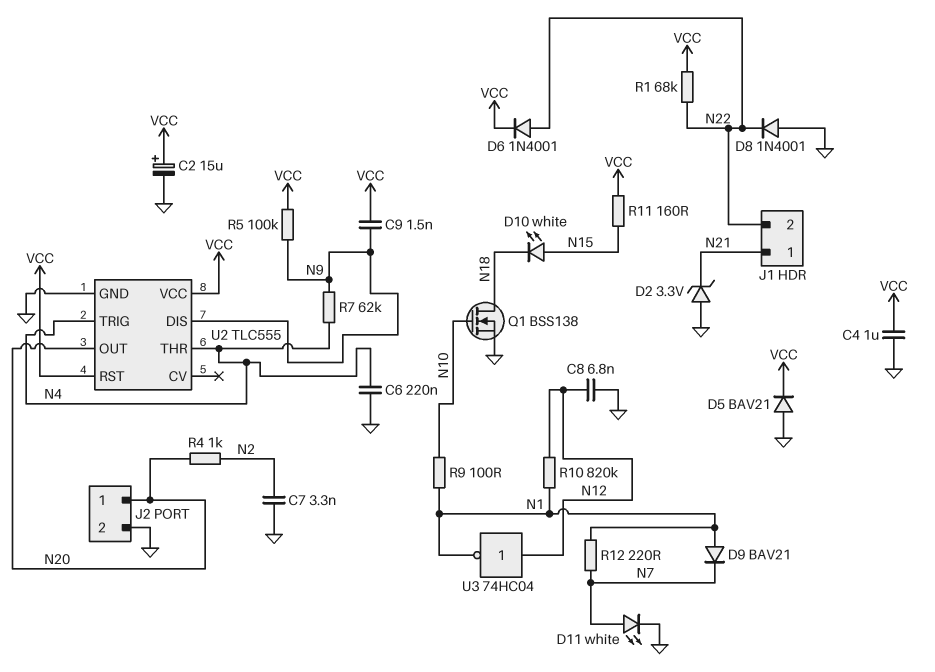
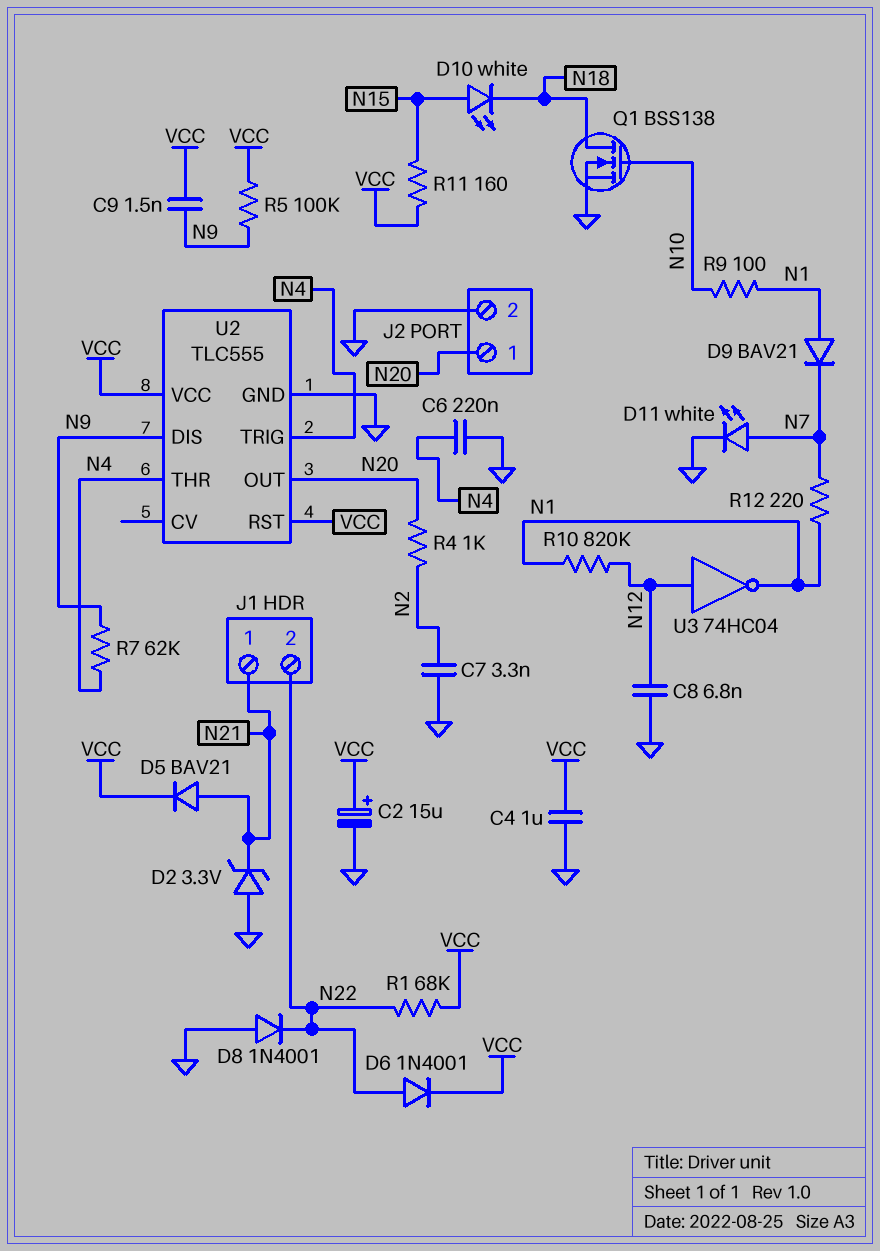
D5: diode BAV21 (A GND, K VCC) -> diode BAV21 (A N21, K VCC)

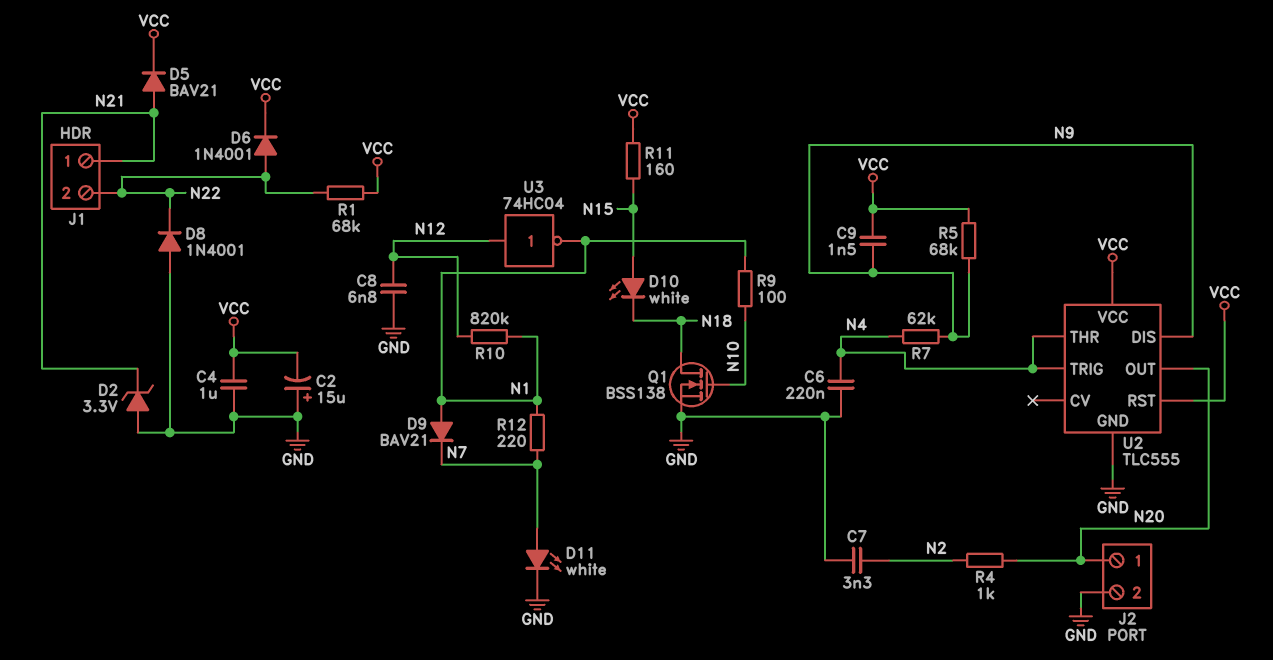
C2: 15uF (plus VCC, minus GND) -> 15uF (plus GND, minus VCC)
R5: 100k (N9, VCC) -> 68k (N9, VCC)

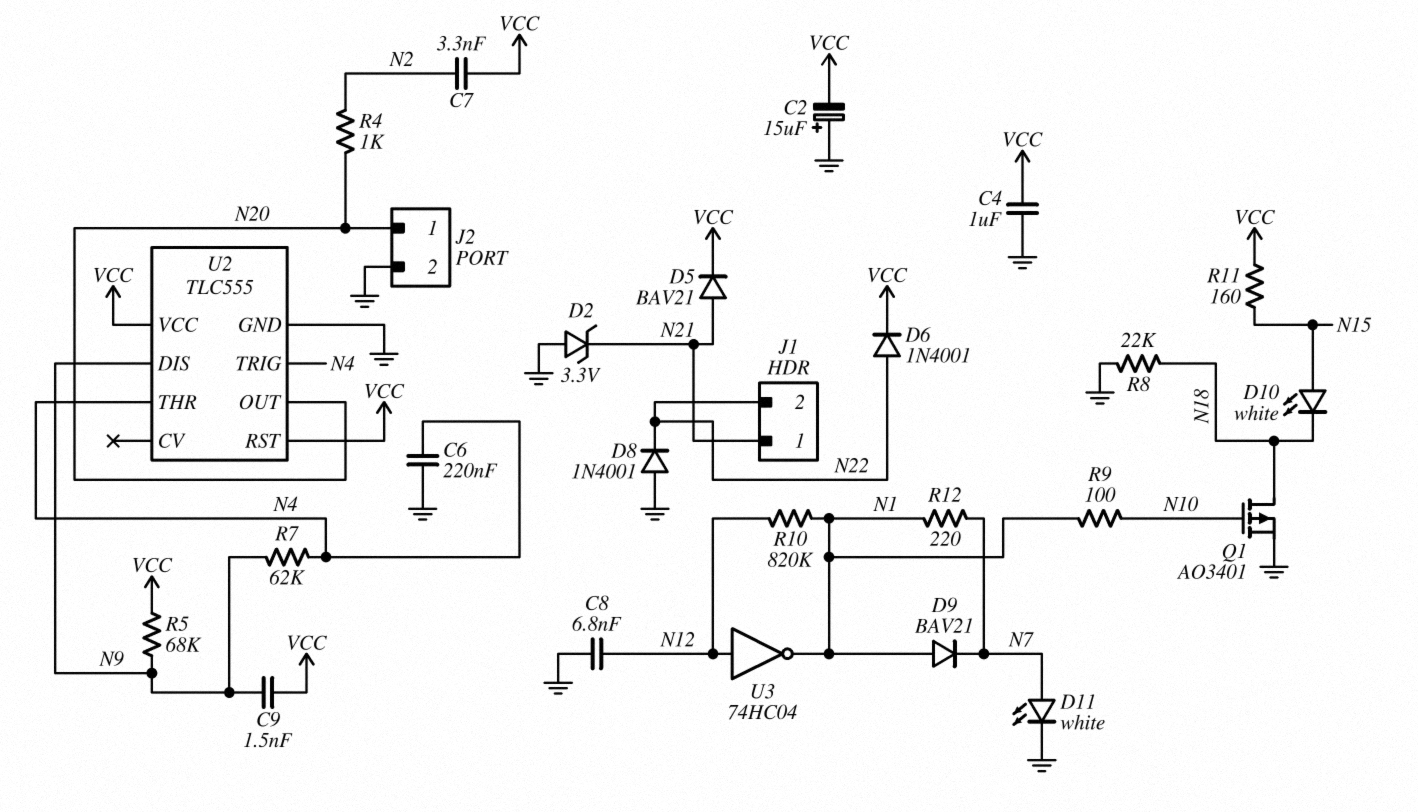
C7: 3.3nF (GND, N2) -> 3.3nF (N2, VCC)
Q1: NMOS BSS138 (G N10, D N18, S GND) -> PMOS AO3401 (G N10, D N18, S GND)
R1: 68k (N22, VCC) -> none
R8: none -> 22k (GND, N18)

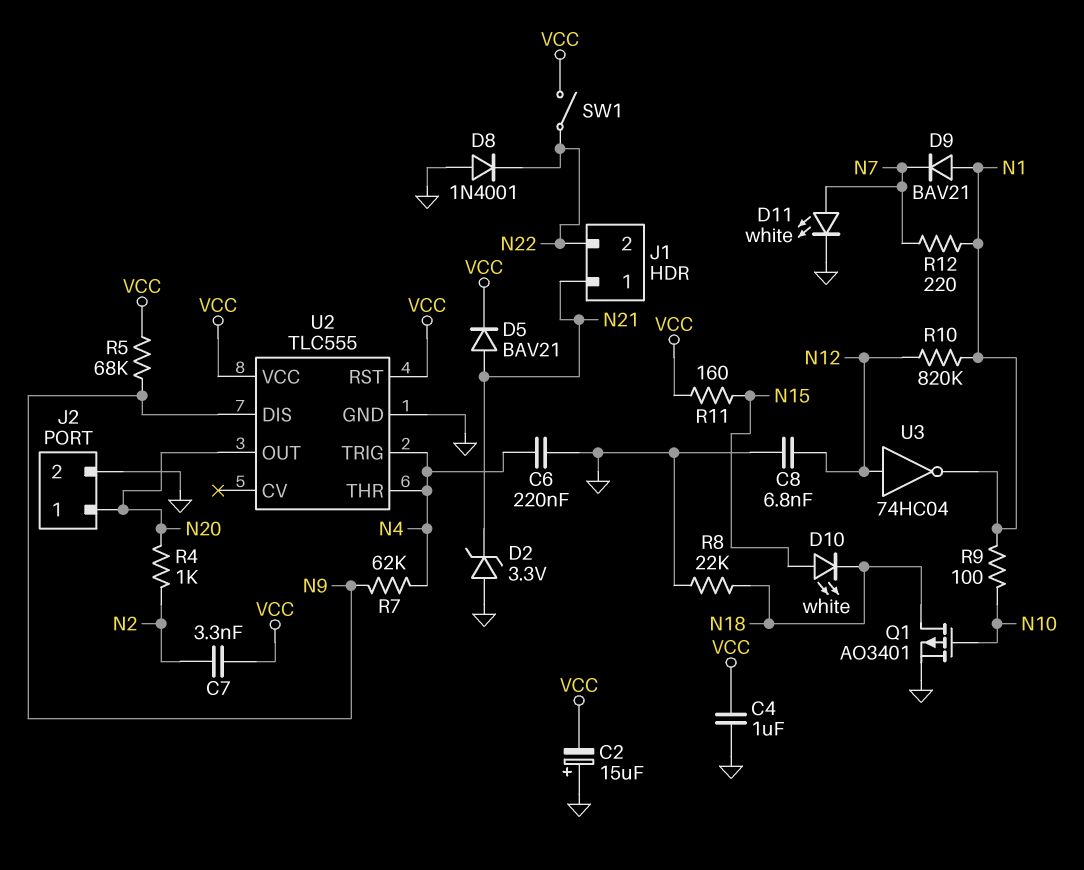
C9: 1.5nF (N9, VCC) -> none
D6: diode 1N4001 (A N22, K VCC) -> none
SW1: none -> switch (N22, VCC)

